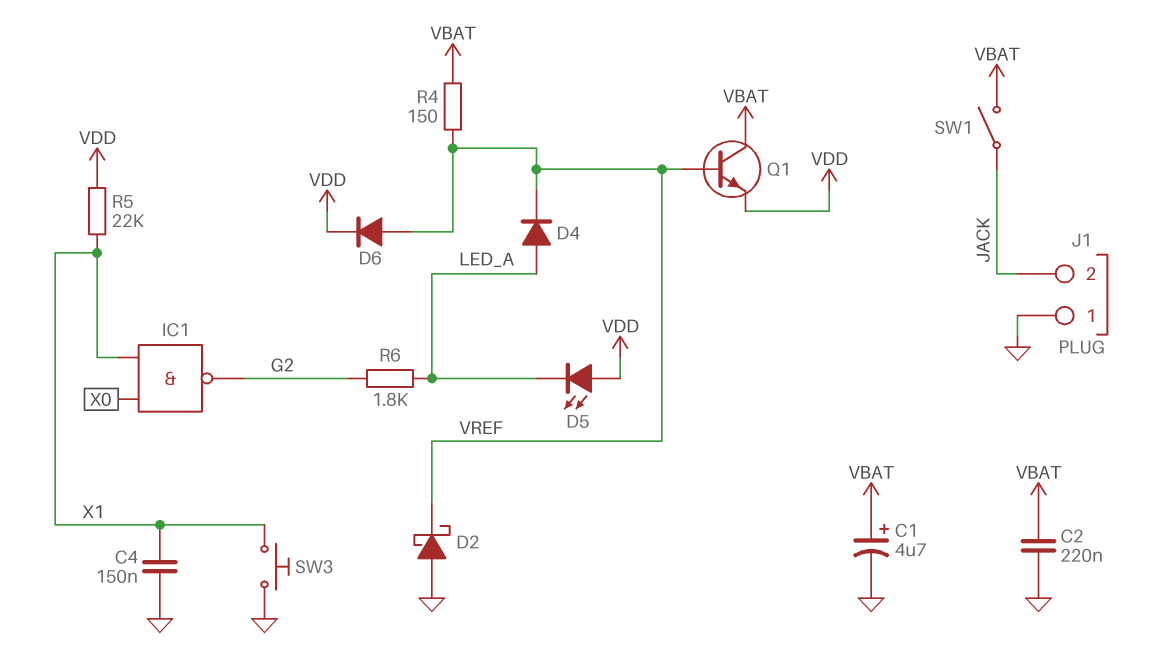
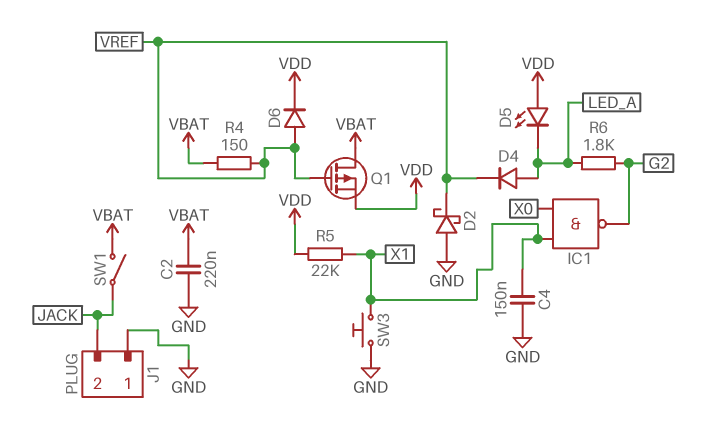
C1: 4.7uF (plus VBAT, minus GND) -> none
Q1: NPN (B VREF, C VBAT, E VDD) -> PMOS (G VREF, D VBAT, S VDD)

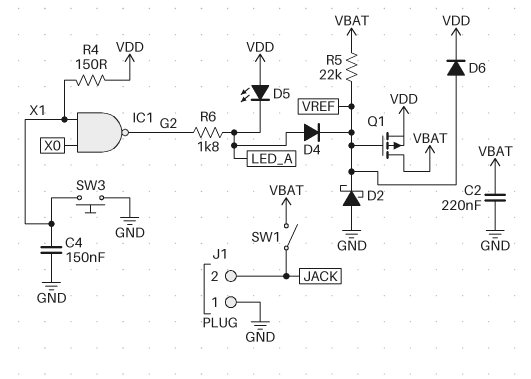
R4: 150 (VBAT, VREF) -> 150 (VDD, X1)
R5: 22k (VDD, X1) -> 22k (VBAT, VREF)

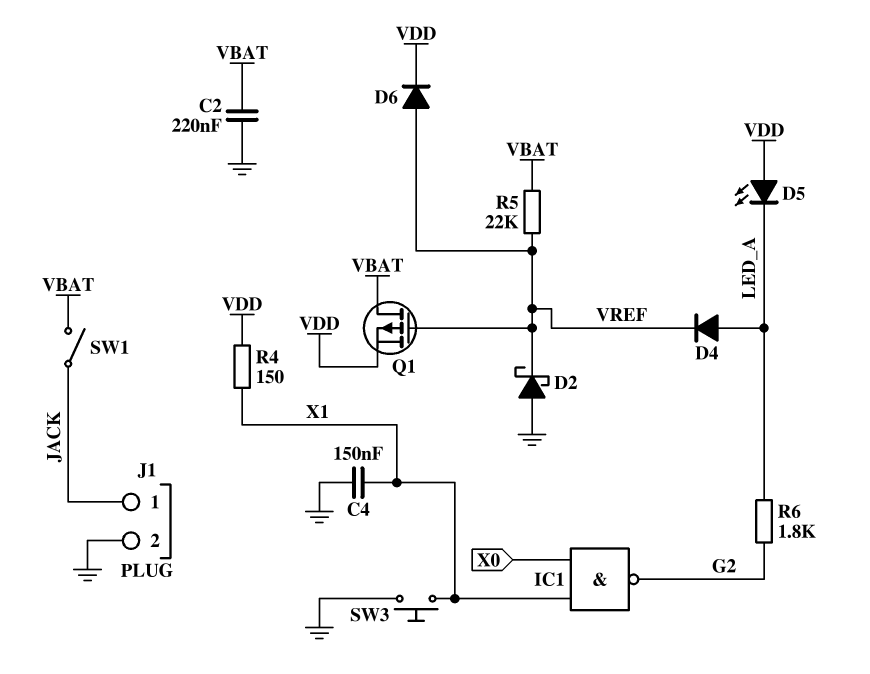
J1 pin 1: GND -> JACK
J1 pin 2: JACK -> GND

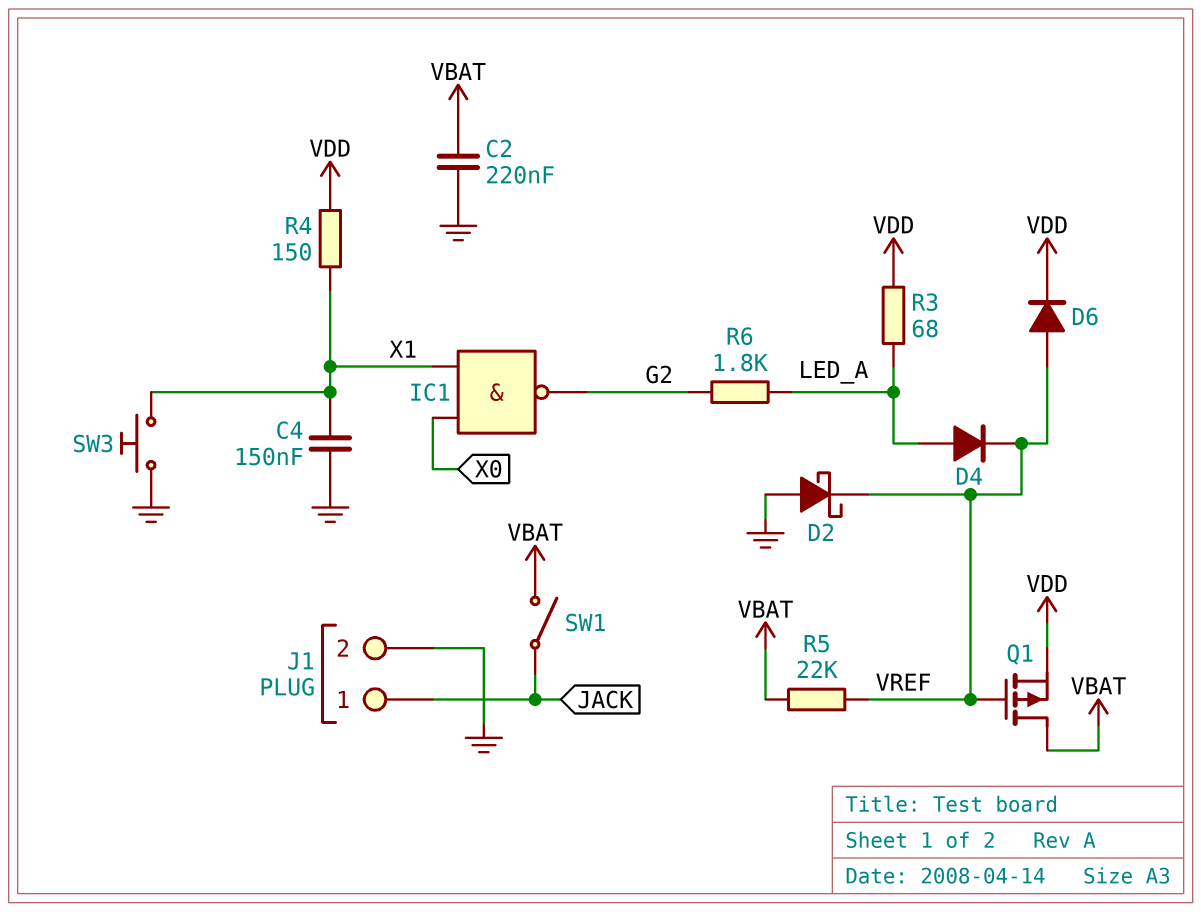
D5: LED (A VDD, K LED_A) -> none
R3: none -> 68 (LED_A, VDD)

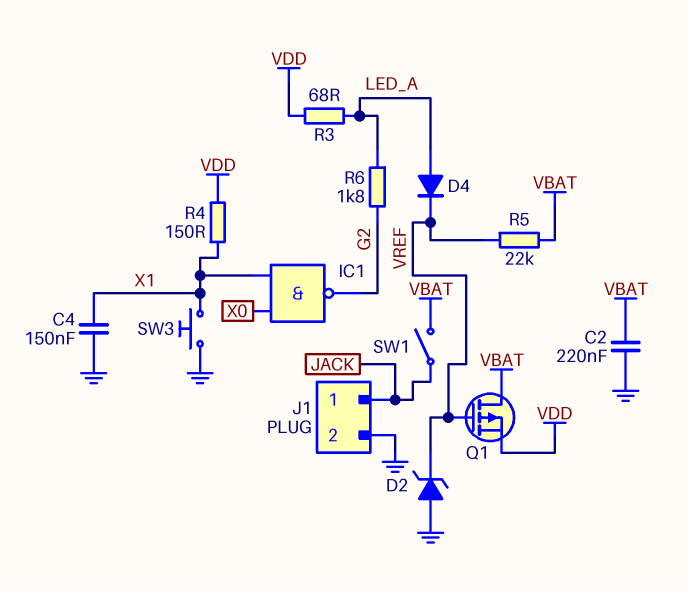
D2: schottky (A GND, K VREF) -> zener (A GND, K VREF)
D6: diode (A VREF, K VDD) -> none

